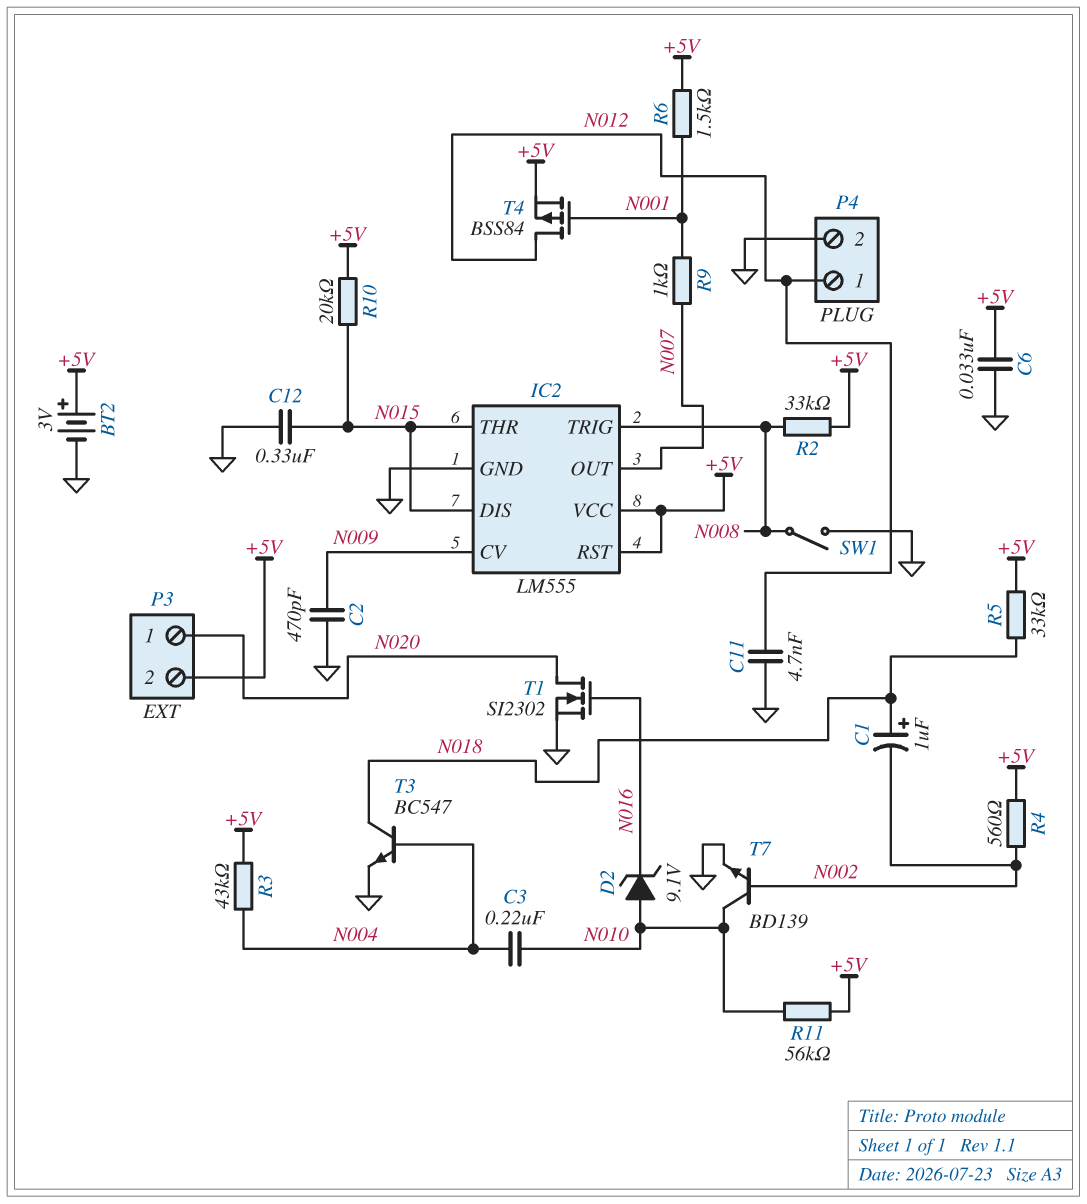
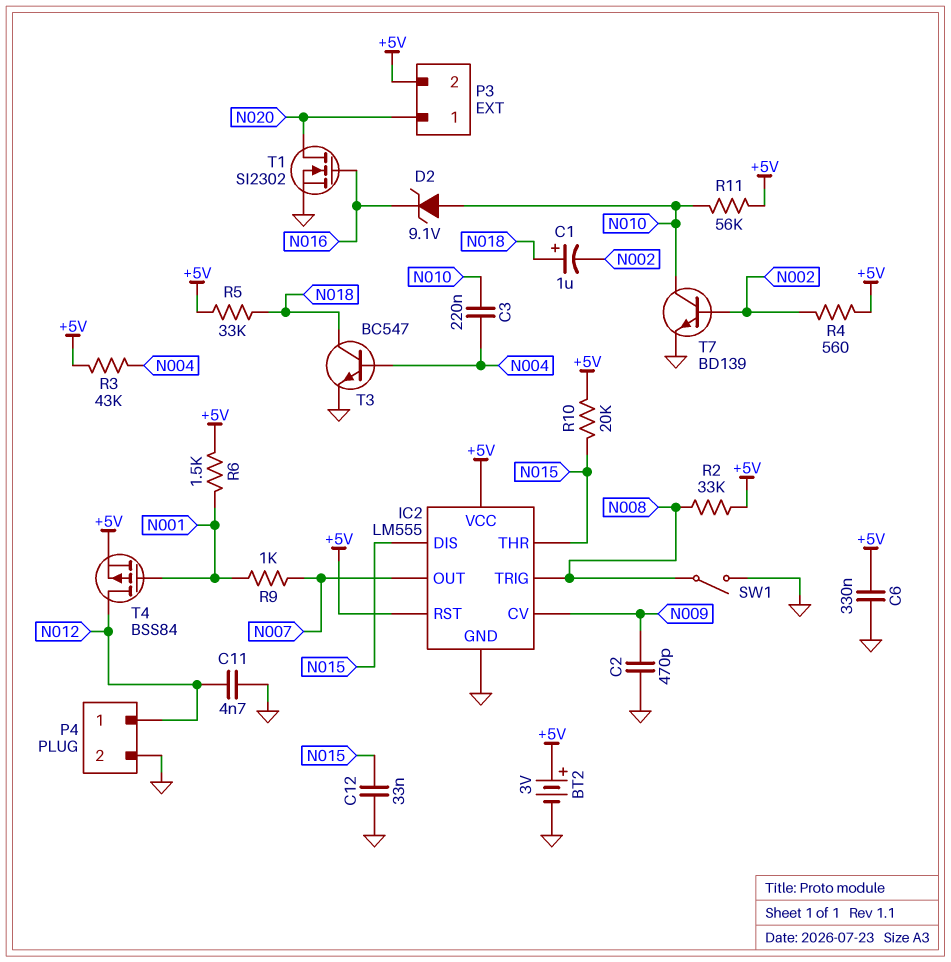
C6: 33nF (+5V, GND) -> 330nF (+5V, GND)
C12: 330nF (GND, N015) -> 33nF (GND, N015)

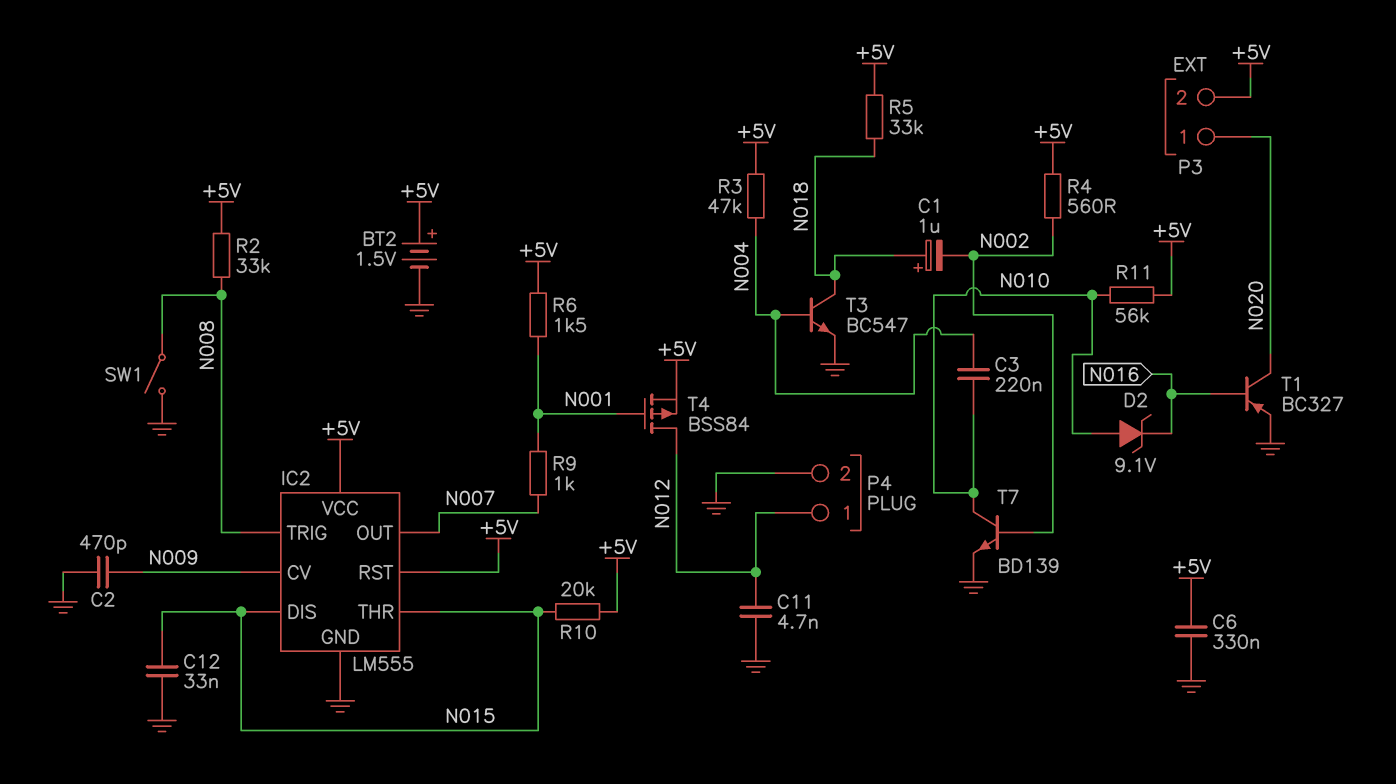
BT2: 3V (plus +5V, minus GND) -> 1.5V (plus +5V, minus GND)
R3: 43k (+5V, N004) -> 47k (+5V, N004)
T1: NMOS SI2302 (G N016, D N020, S GND) -> PNP BC327 (B N016, C N020, E GND)

